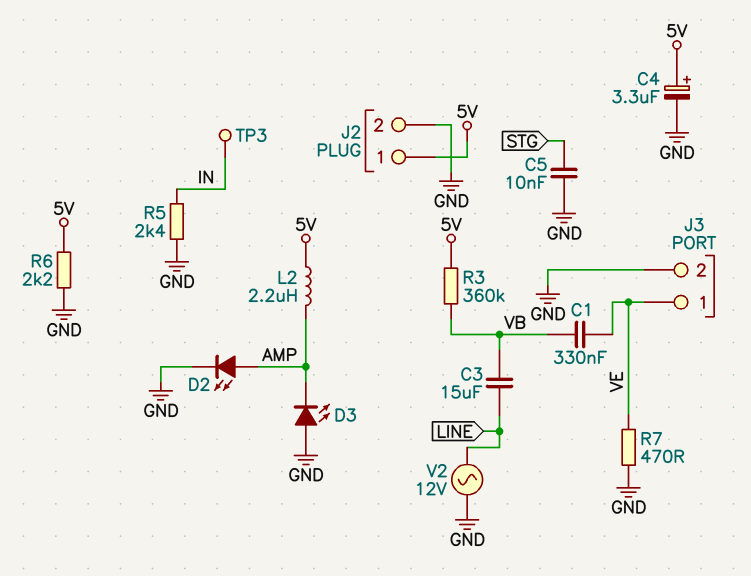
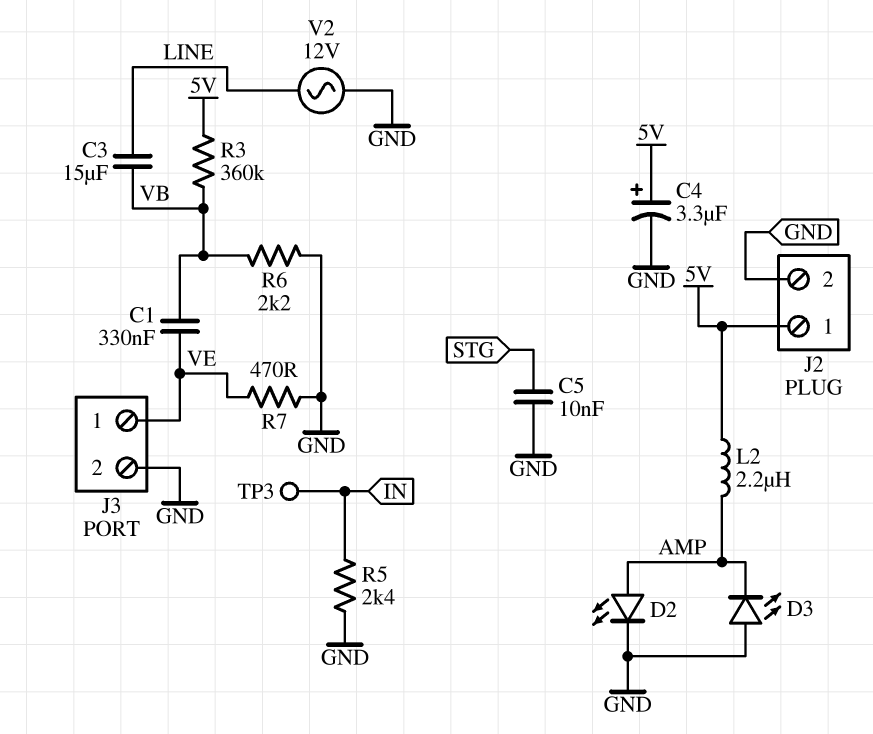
R6: 2.2k (5V, GND) -> 2.2k (GND, VB)

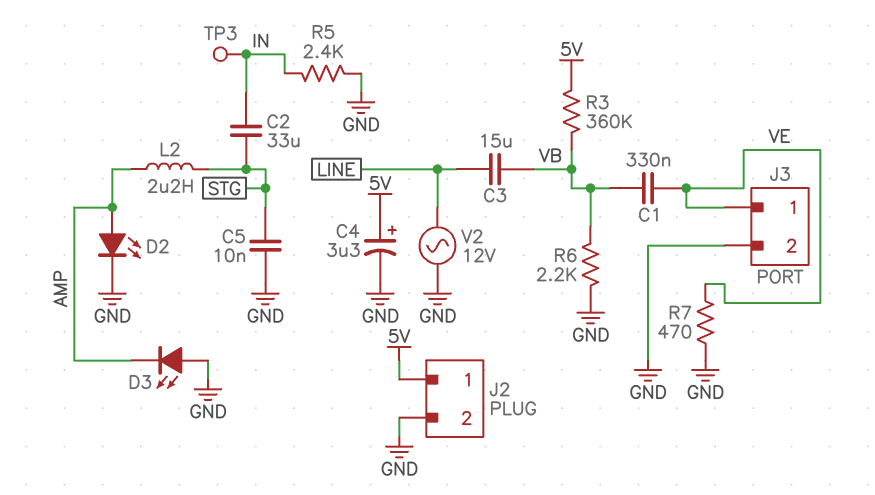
C2: none -> 33uF (IN, STG)
L2: 2.2uH (5V, AMP) -> 2.2uH (AMP, STG)

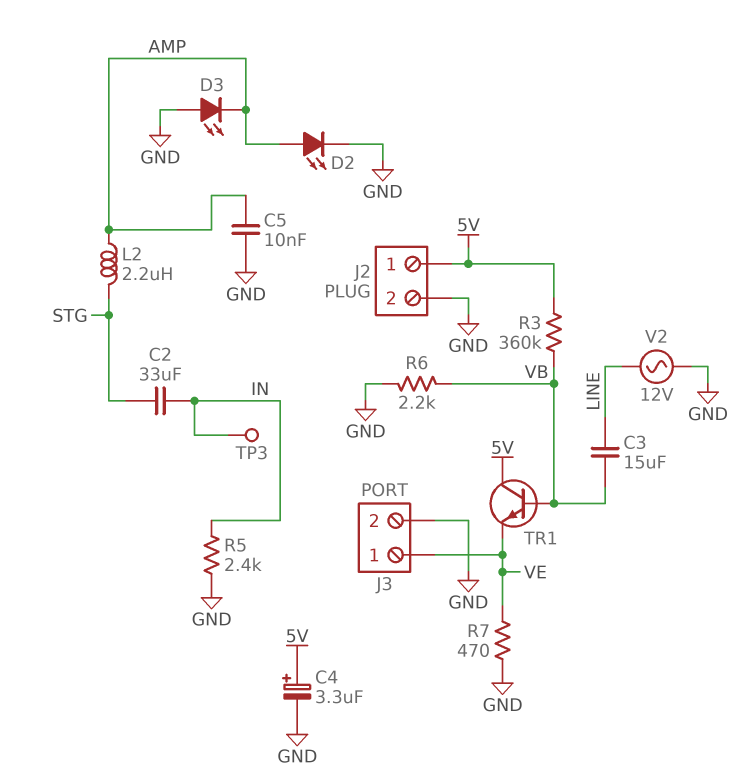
C1: 330nF (VB, VE) -> none
C5: 10nF (GND, STG) -> 10nF (AMP, GND)
TR1: none -> NPN (B VB, C 5V, E VE)

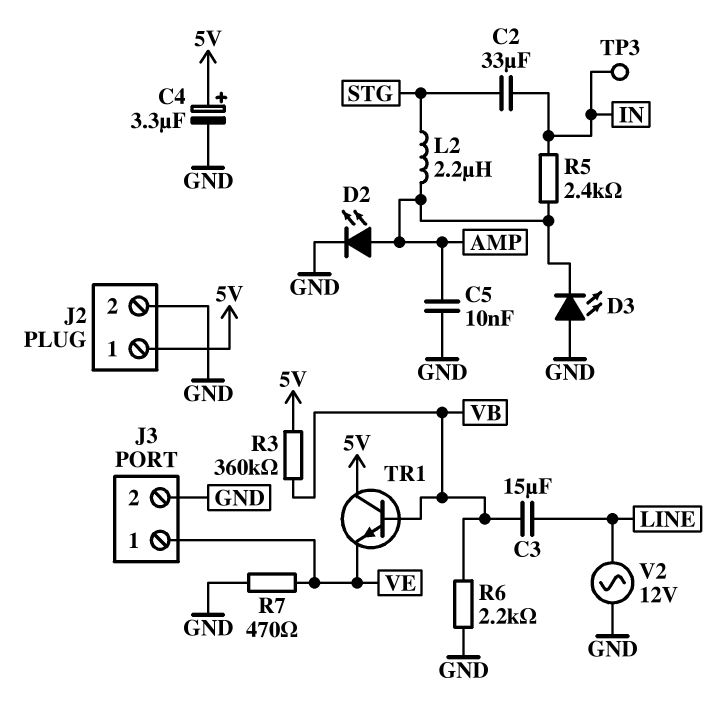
R5: 2.4k (GND, IN) -> 2.4k (AMP, IN)

